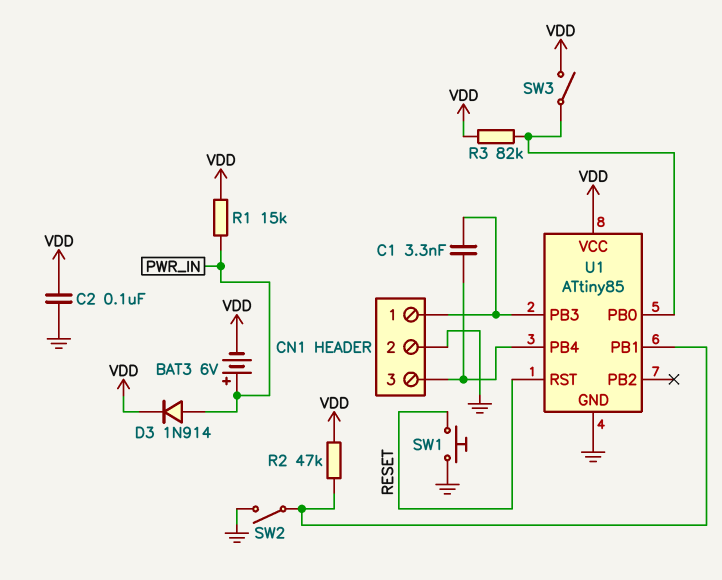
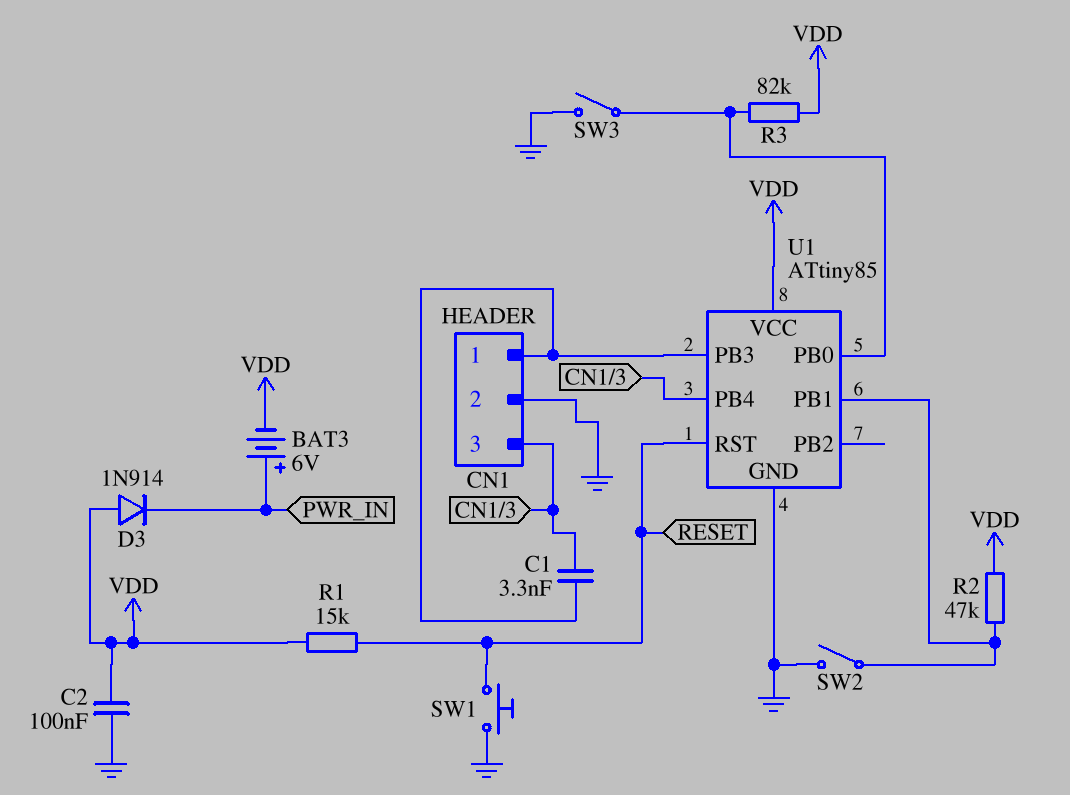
D3: diode 1N914 (A PWR_IN, K VDD) -> diode 1N914 (A VDD, K PWR_IN)
R1: 15k (PWR_IN, VDD) -> 15k (RESET, VDD)
SW3: switch (U1/PB0, VDD) -> switch (GND, U1/PB0)

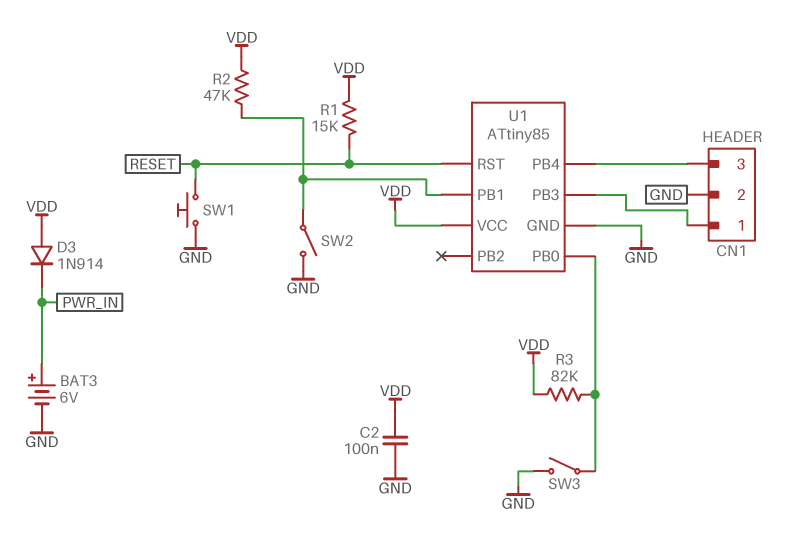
BAT3: 6V (plus PWR_IN, minus VDD) -> 6V (plus PWR_IN, minus GND)
C1: 3.3nF (CN1/1, CN1/3) -> none

